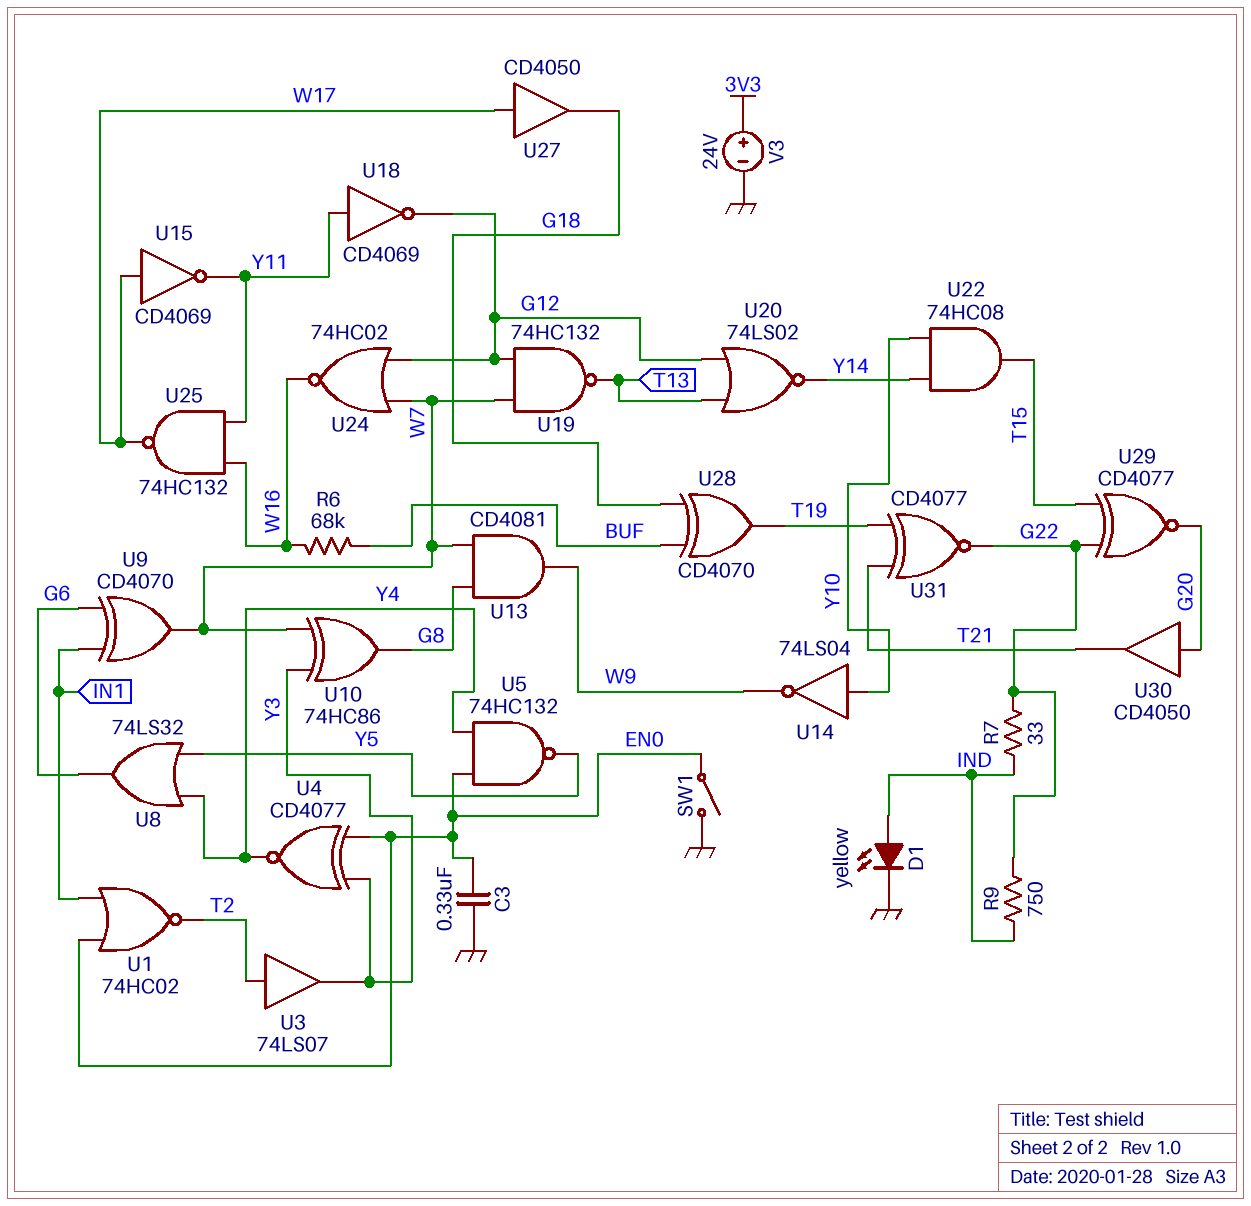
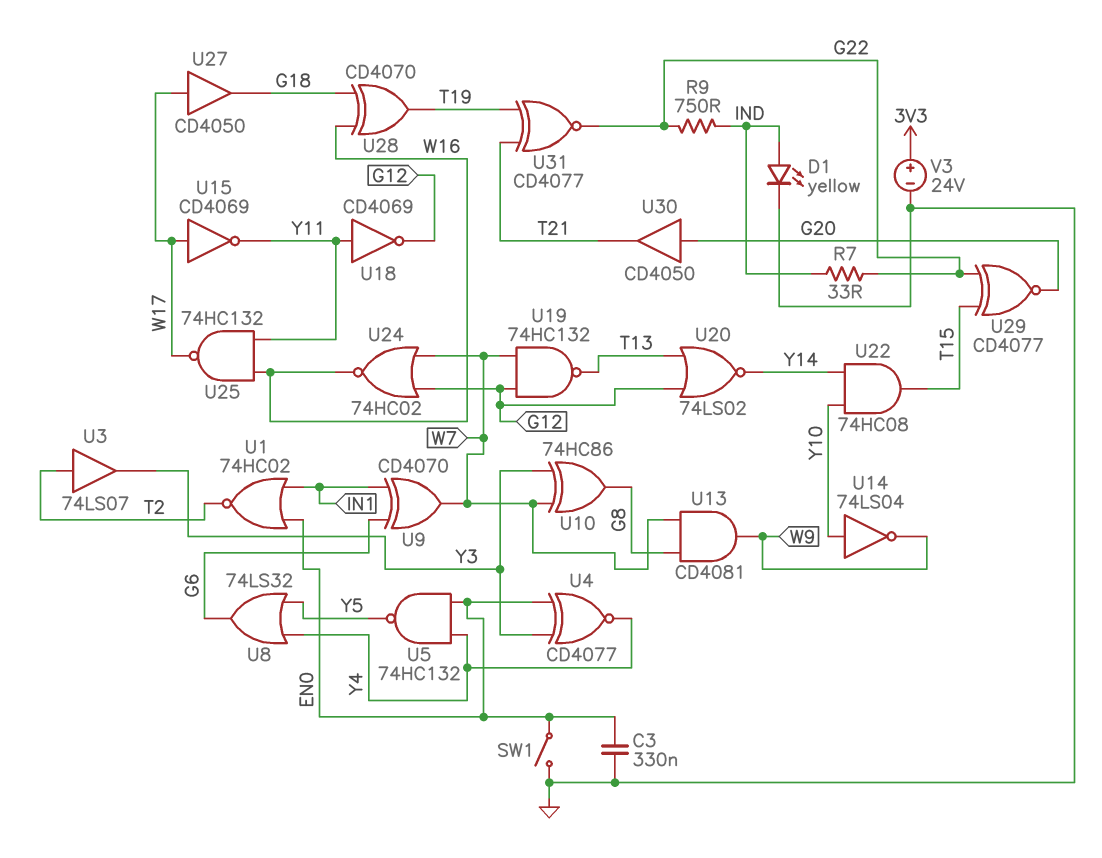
R6: 68k (BUF, W16) -> none
U28: XOR CD4070 (in BUF, in G18, out T19) -> XOR CD4070 (in G18, in W16, out T19)

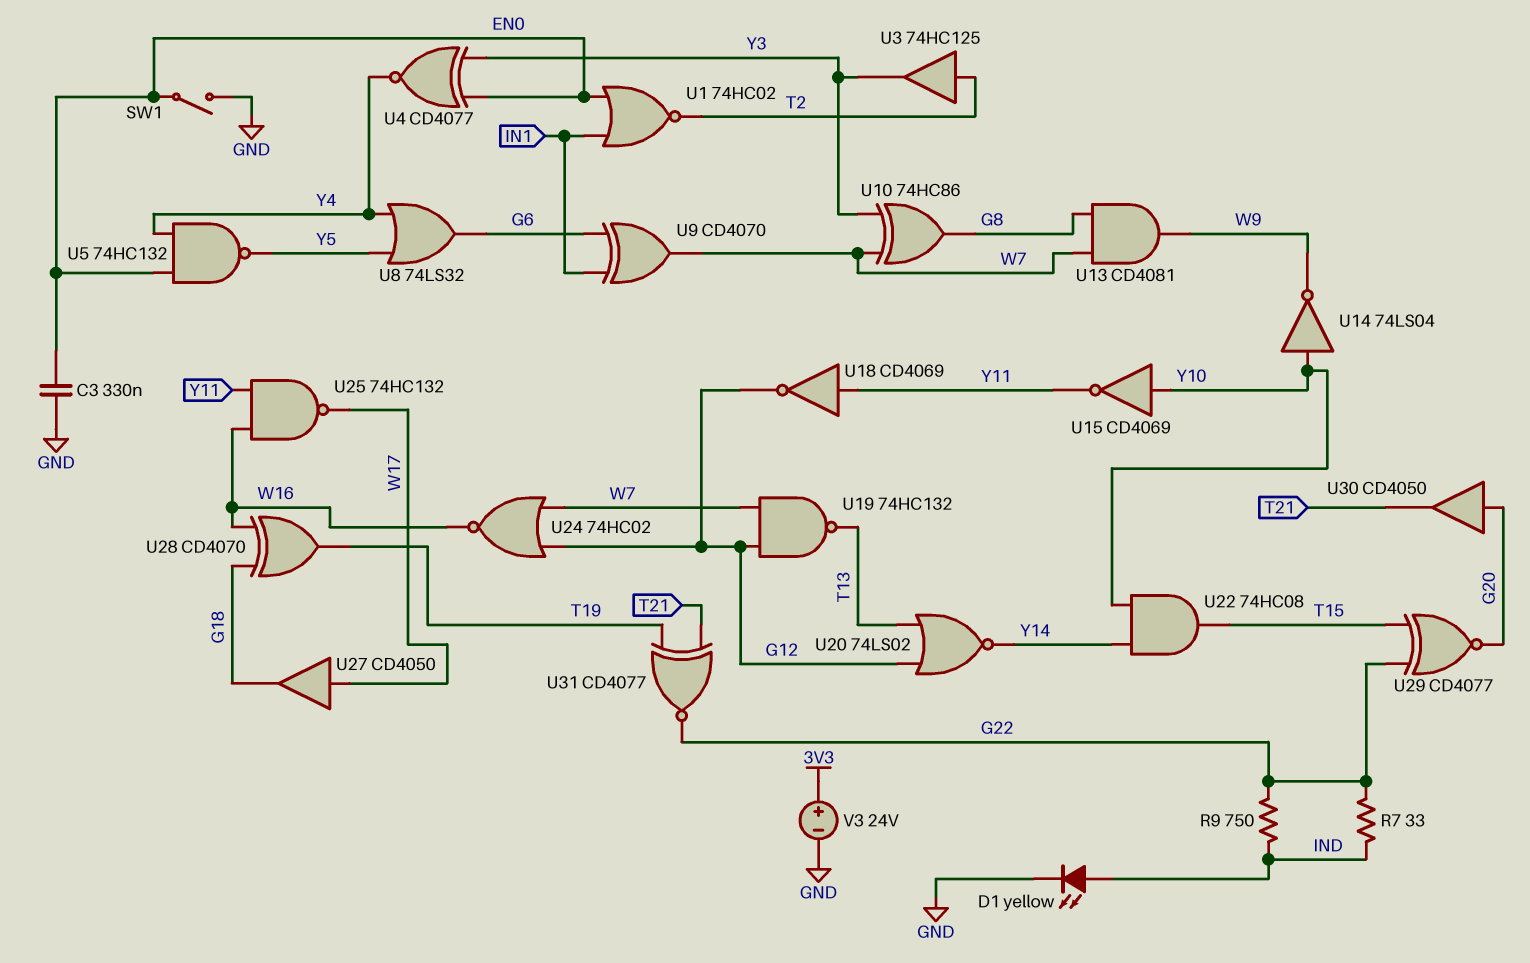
U3: buffer 74LS07 (in T2, out Y3) -> buffer 74HC125 (in T2, out Y3)
U15: NOT CD4069 (in W17, out Y11) -> NOT CD4069 (in Y10, out Y11)

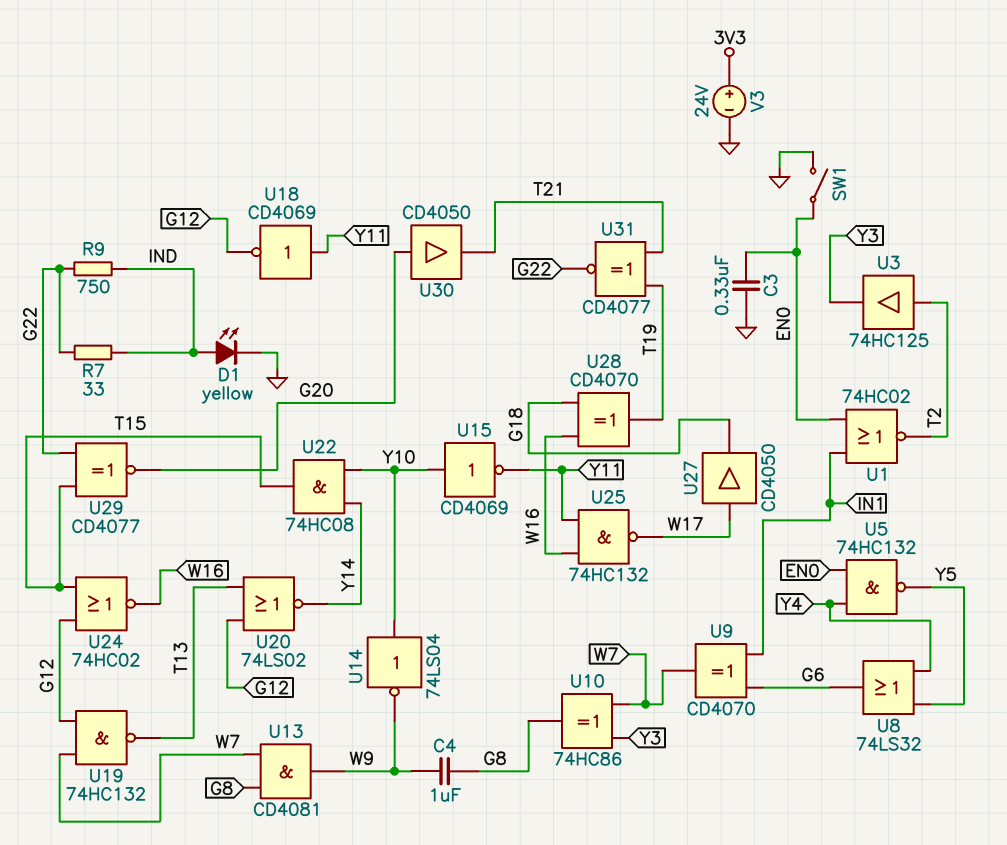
C4: none -> 1uF (G8, W9)
U4: XNOR CD4077 (in EN0, in Y3, out Y4) -> none
U24: NOR 74HC02 (in G12, in W7, out W16) -> NOR 74HC02 (in G12, in T15, out W16)

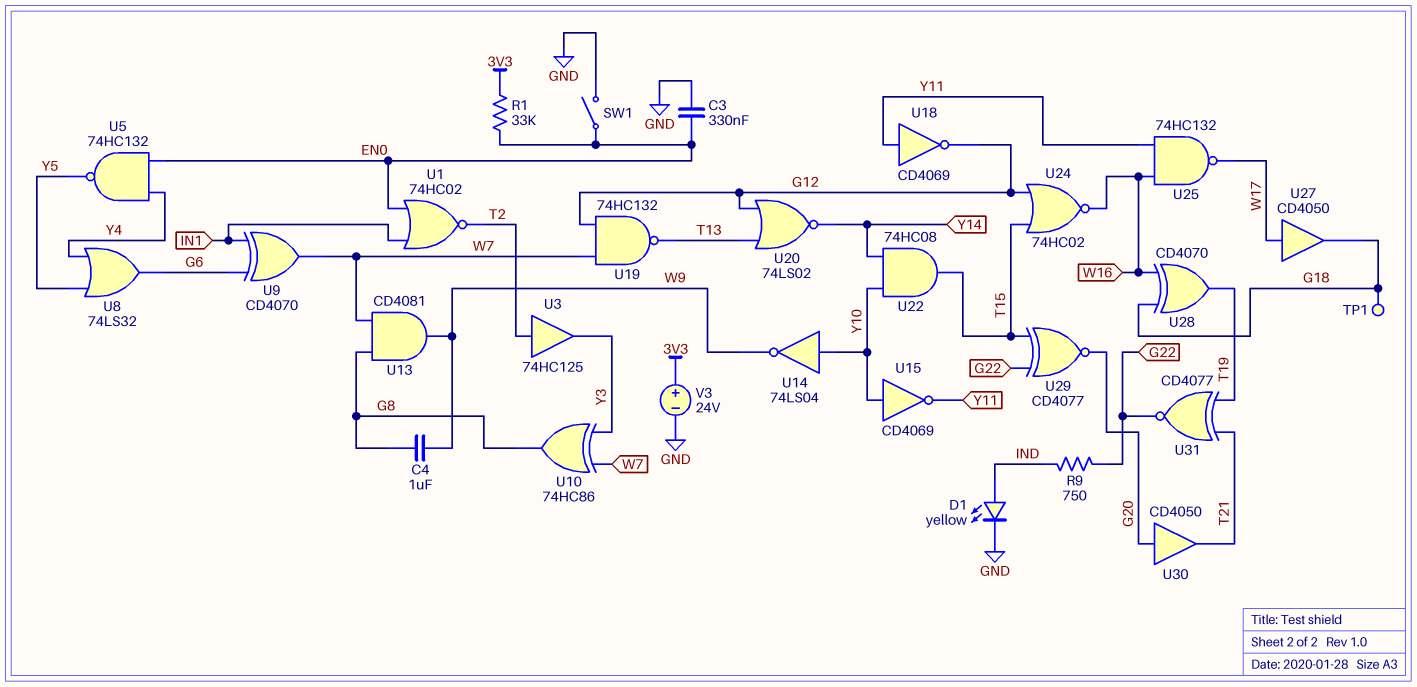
R1: none -> 33k (3V3, EN0)
R7: 33 (G22, IND) -> none
TP1: none -> test point (G18)

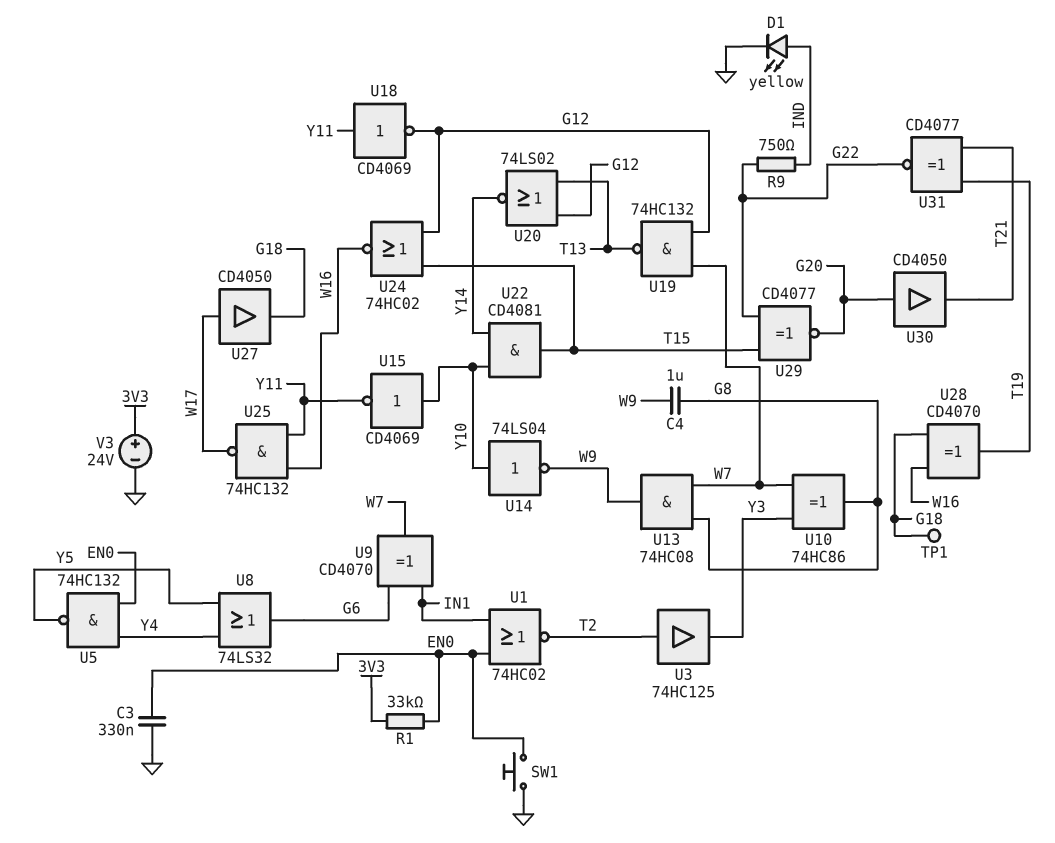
SW1: switch (EN0, GND) -> button (EN0, GND)
U13: AND CD4081 (in G8, in W7, out W9) -> AND 74HC08 (in G8, in W7, out W9)
U22: AND 74HC08 (in Y10, in Y14, out T15) -> AND CD4081 (in Y10, in Y14, out T15)

